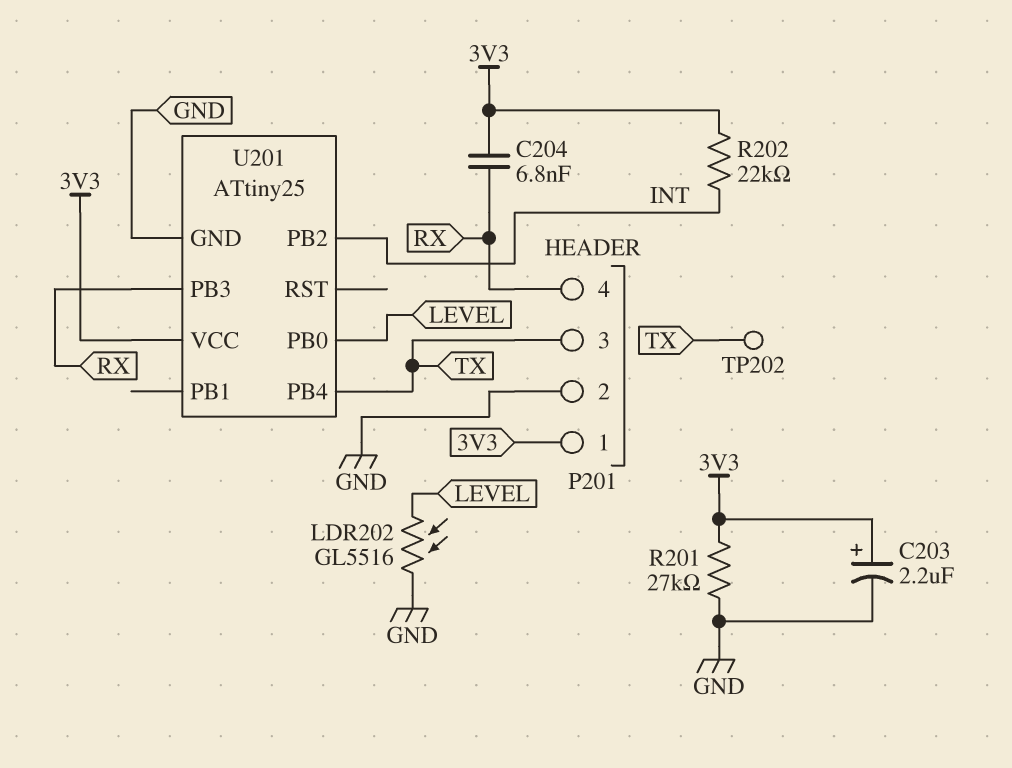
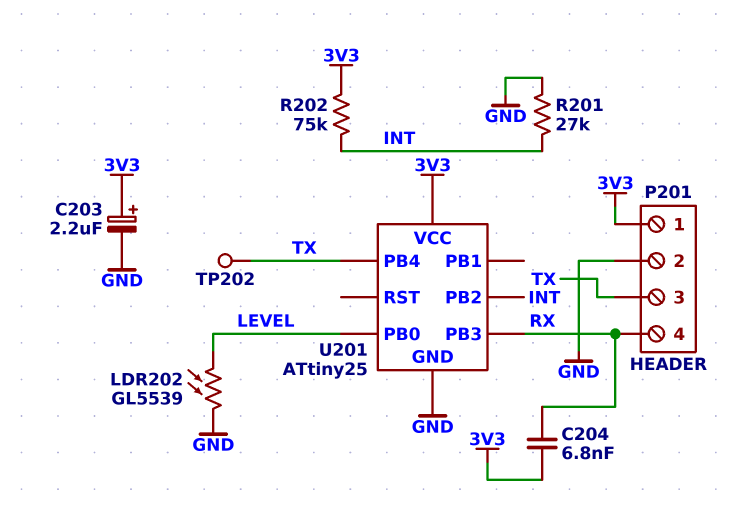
LDR202: GL5516 (GND, LEVEL) -> GL5539 (GND, LEVEL)
R201: 27k (3V3, GND) -> 27k (GND, INT)
R202: 22k (3V3, INT) -> 75k (3V3, INT)

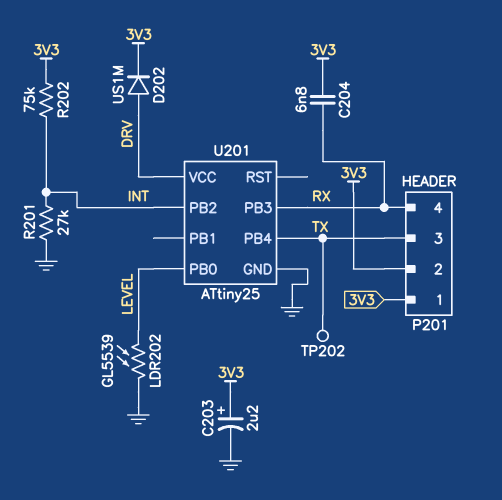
D202: none -> diode US1M (A DRV, K 3V3)
P201 pin 2: GND -> 3V3
U201 pin VCC: 3V3 -> DRV

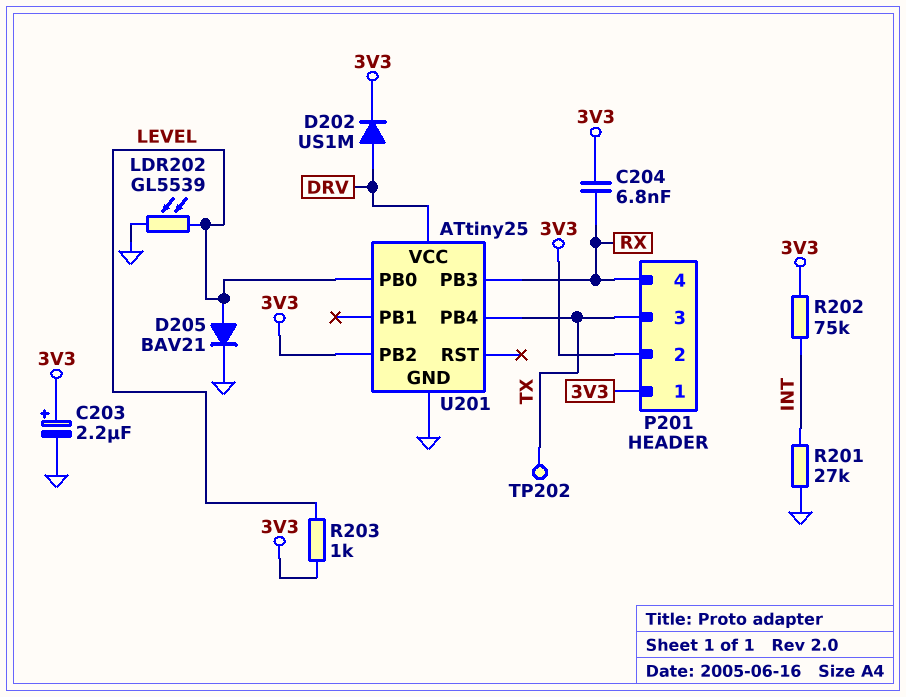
D205: none -> diode BAV21 (A LEVEL, K GND)
R203: none -> 1k (3V3, LEVEL)
U201 pin PB2: INT -> 3V3

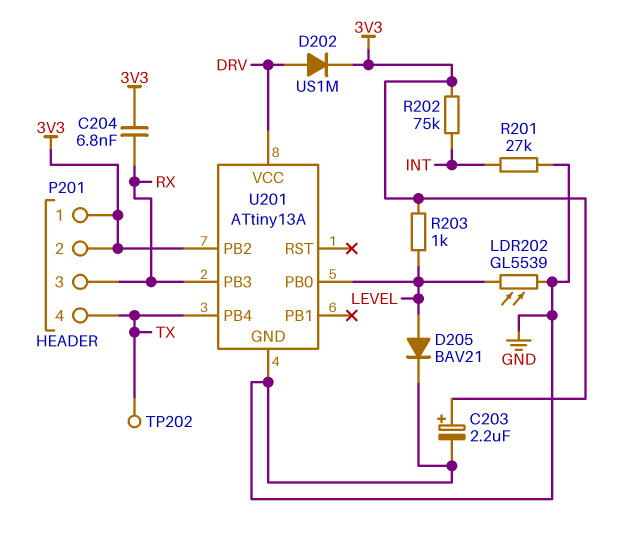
P201 pin 3: TX -> RX
P201 pin 4: RX -> TX
U201: ATtiny25 -> ATtiny13A

